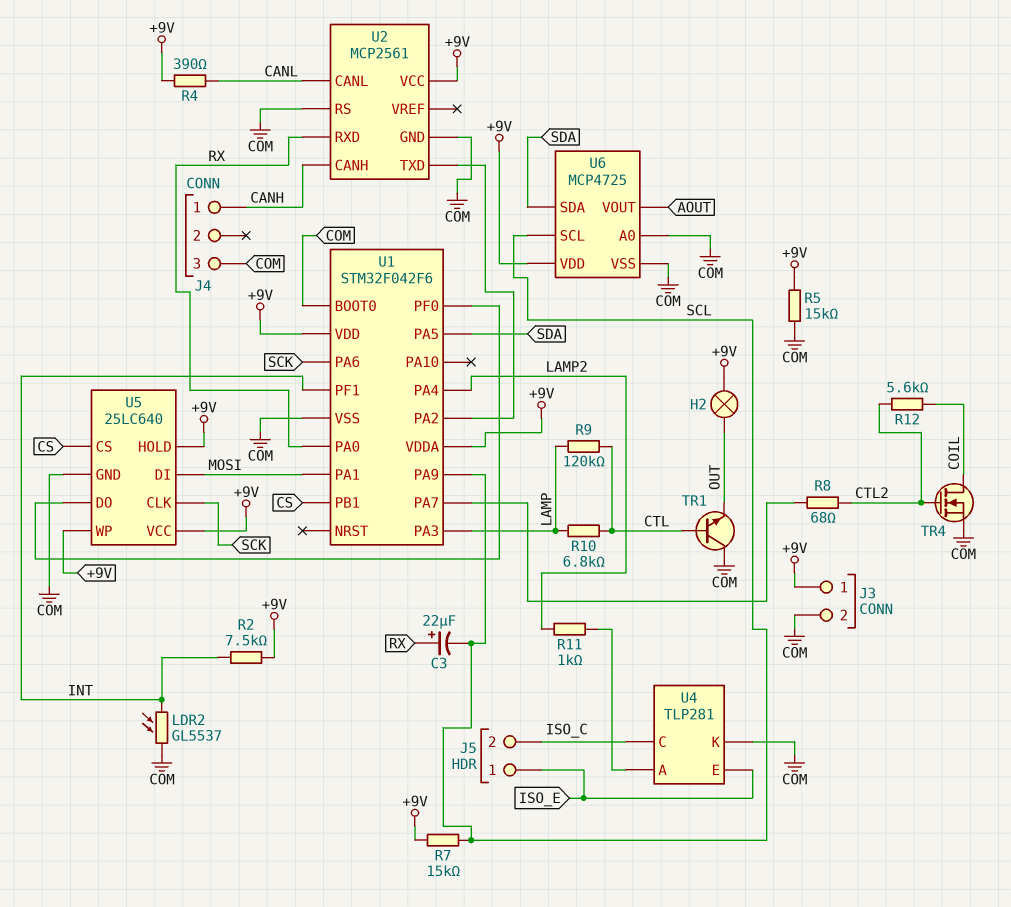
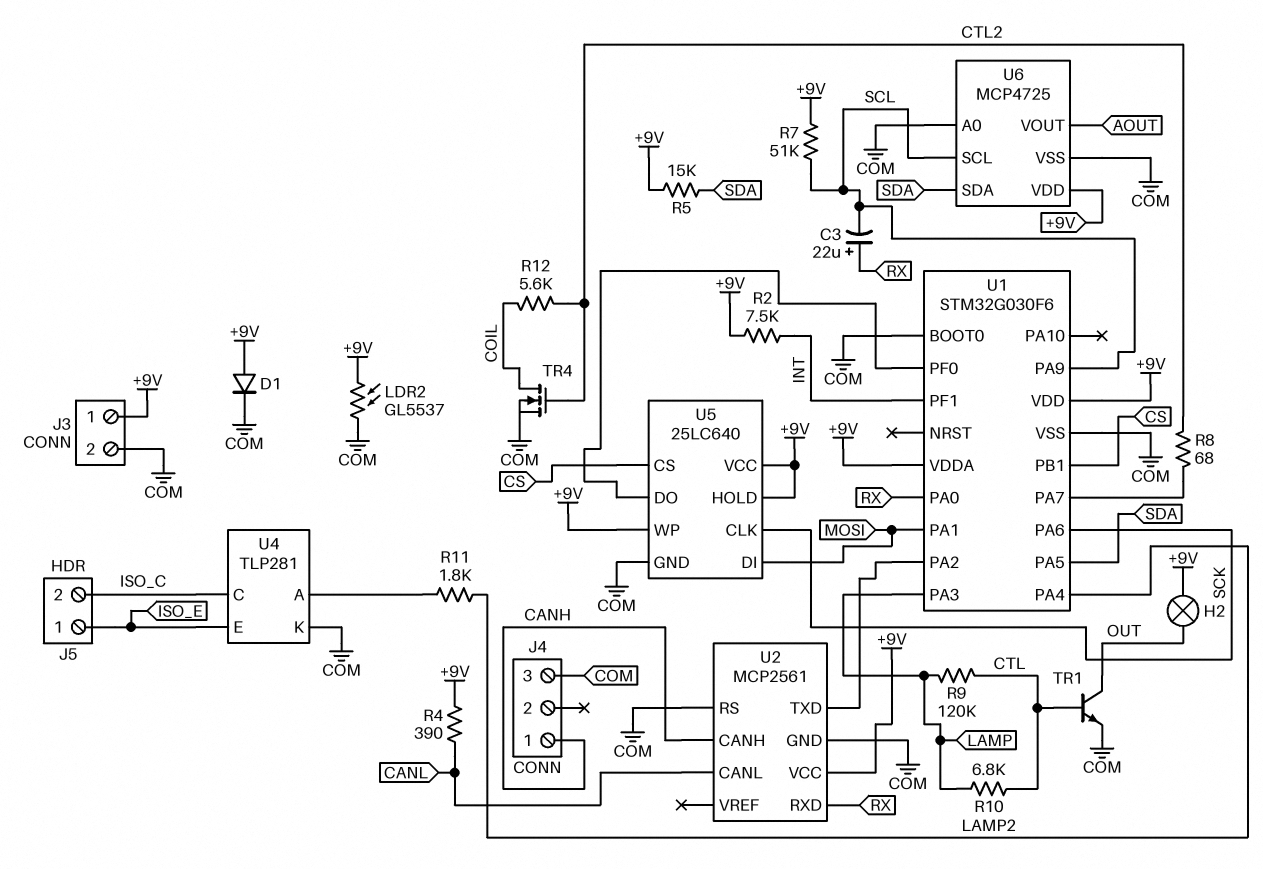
D1: none -> diode (A +9V, K COM)
LDR2: GL5537 (COM, INT) -> GL5537 (+9V, COM)
R5: 15k (+9V, COM) -> 15k (+9V, SDA)
R7: 15k (+9V, SCL) -> 51k (+9V, SCL)
R11: 1k (LAMP2, U4/A) -> 1.8k (LAMP2, U4/A)
TR1: NPN (B CTL, C COM, E OUT) -> NPN (B CTL, C OUT, E COM)
U1: STM32F042F6 -> STM32G030F6

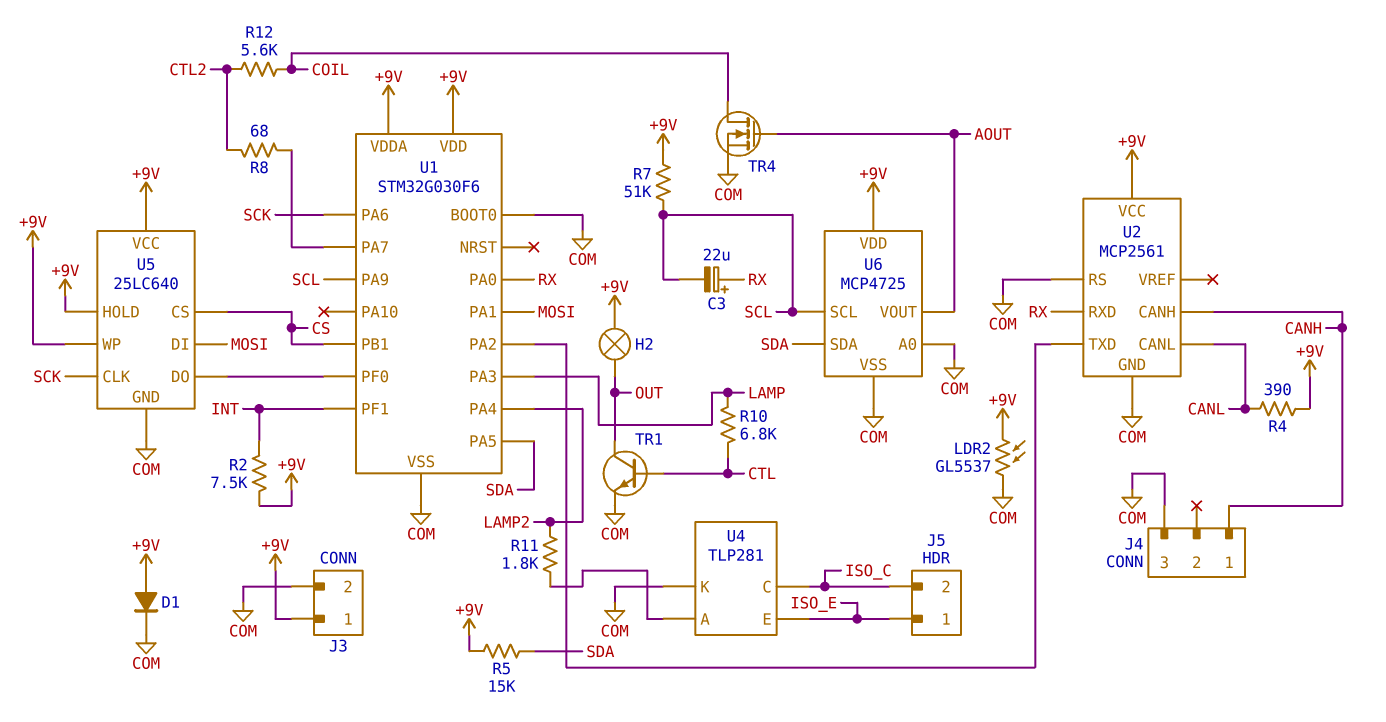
R9: 120k (CTL, LAMP) -> none
TR4: NMOS (G CTL2, D COIL, S COM) -> NMOS (G AOUT, D COIL, S COM)

